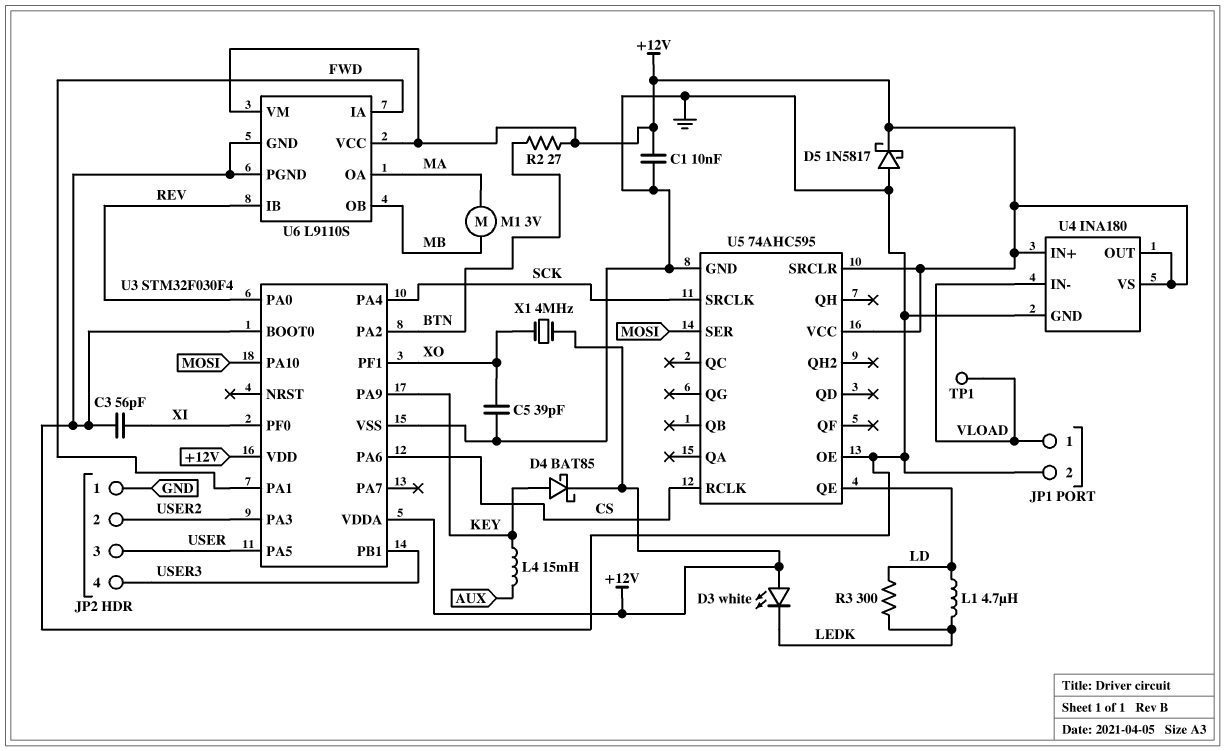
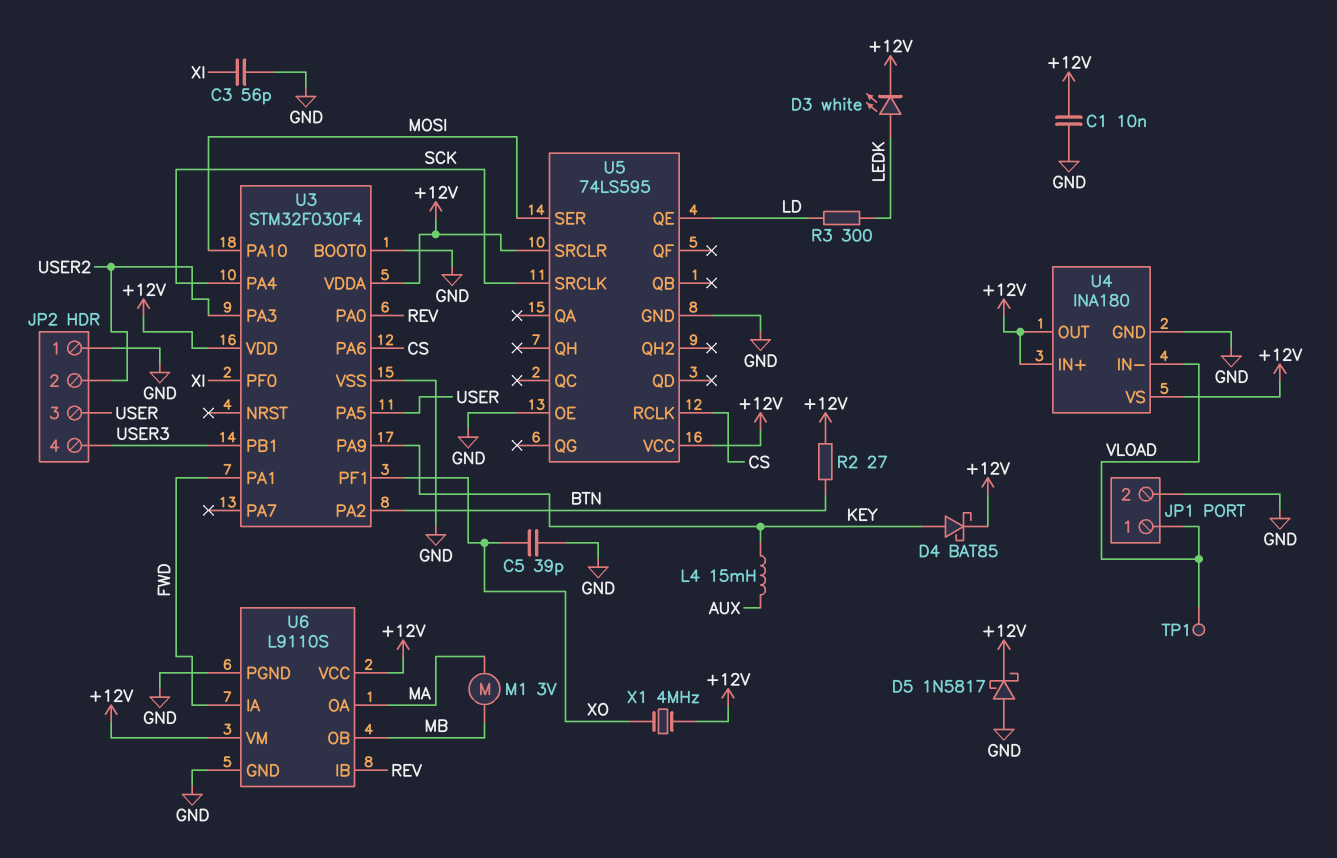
D3: LED white (A +12V, K LEDK) -> LED white (A LEDK, K +12V)
L1: 4.7uH (LD, LEDK) -> none
U5: 74AHC595 -> 74LS595

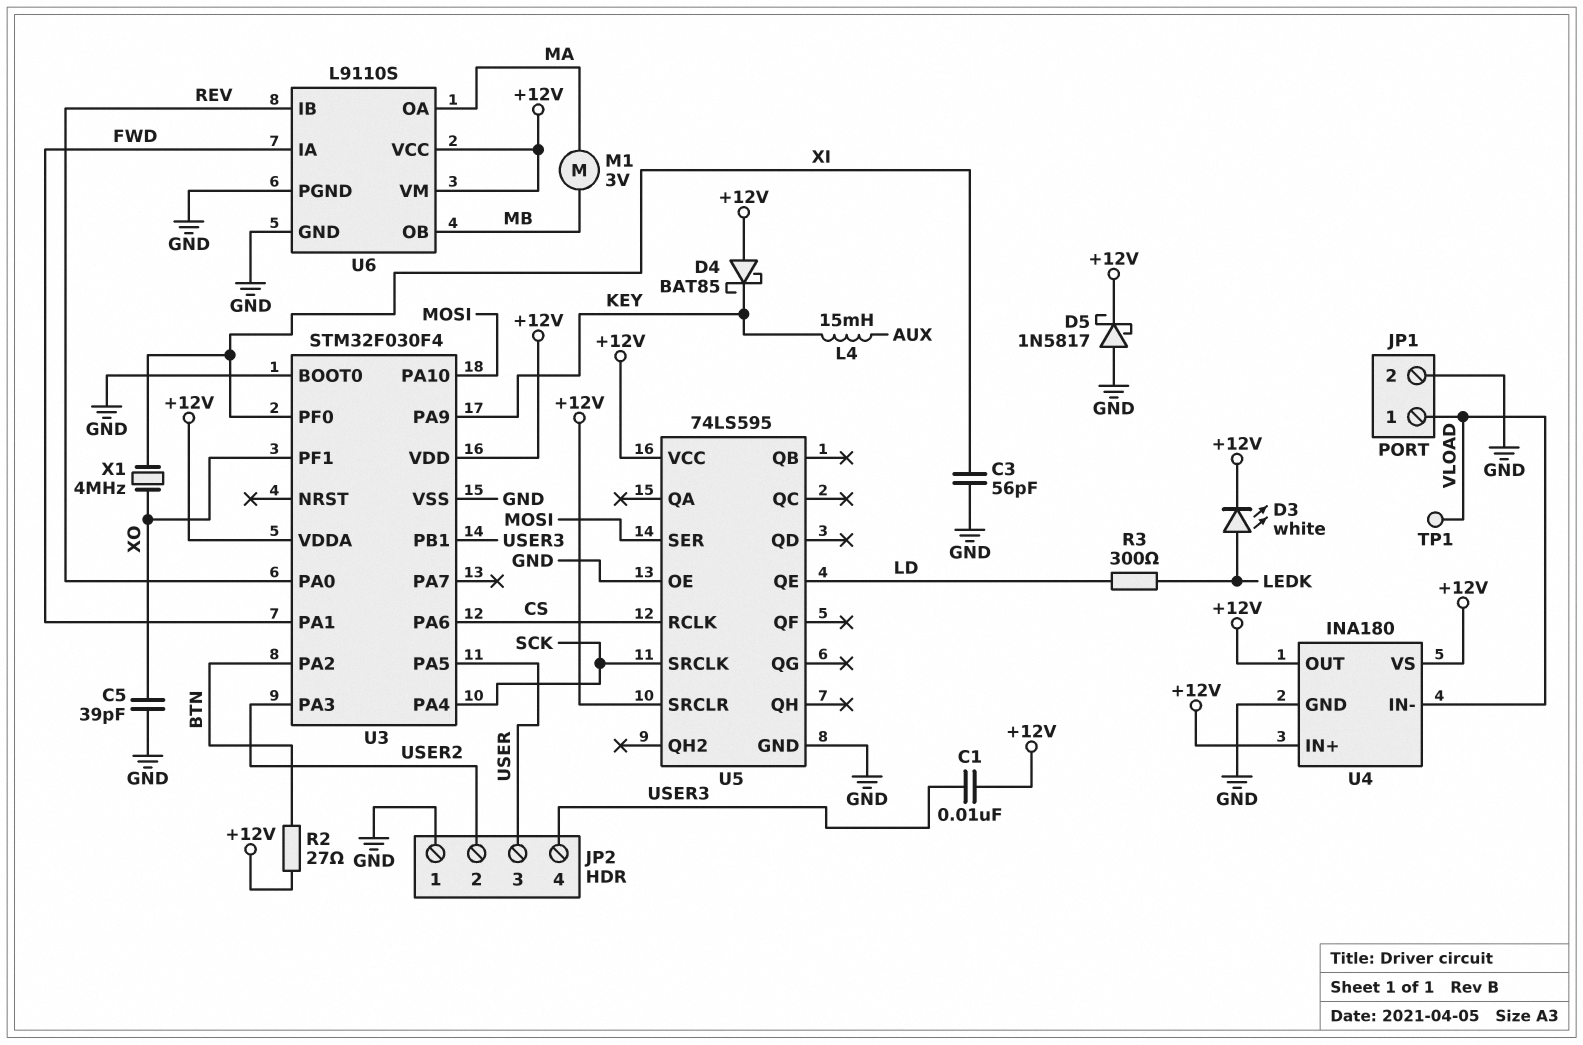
C1: 10nF (+12V, GND) -> 10nF (+12V, USER3)
D4: schottky BAT85 (A KEY, K +12V) -> schottky BAT85 (A +12V, K KEY)
X1: 4MHz (+12V, XO) -> 4MHz (XI, XO)

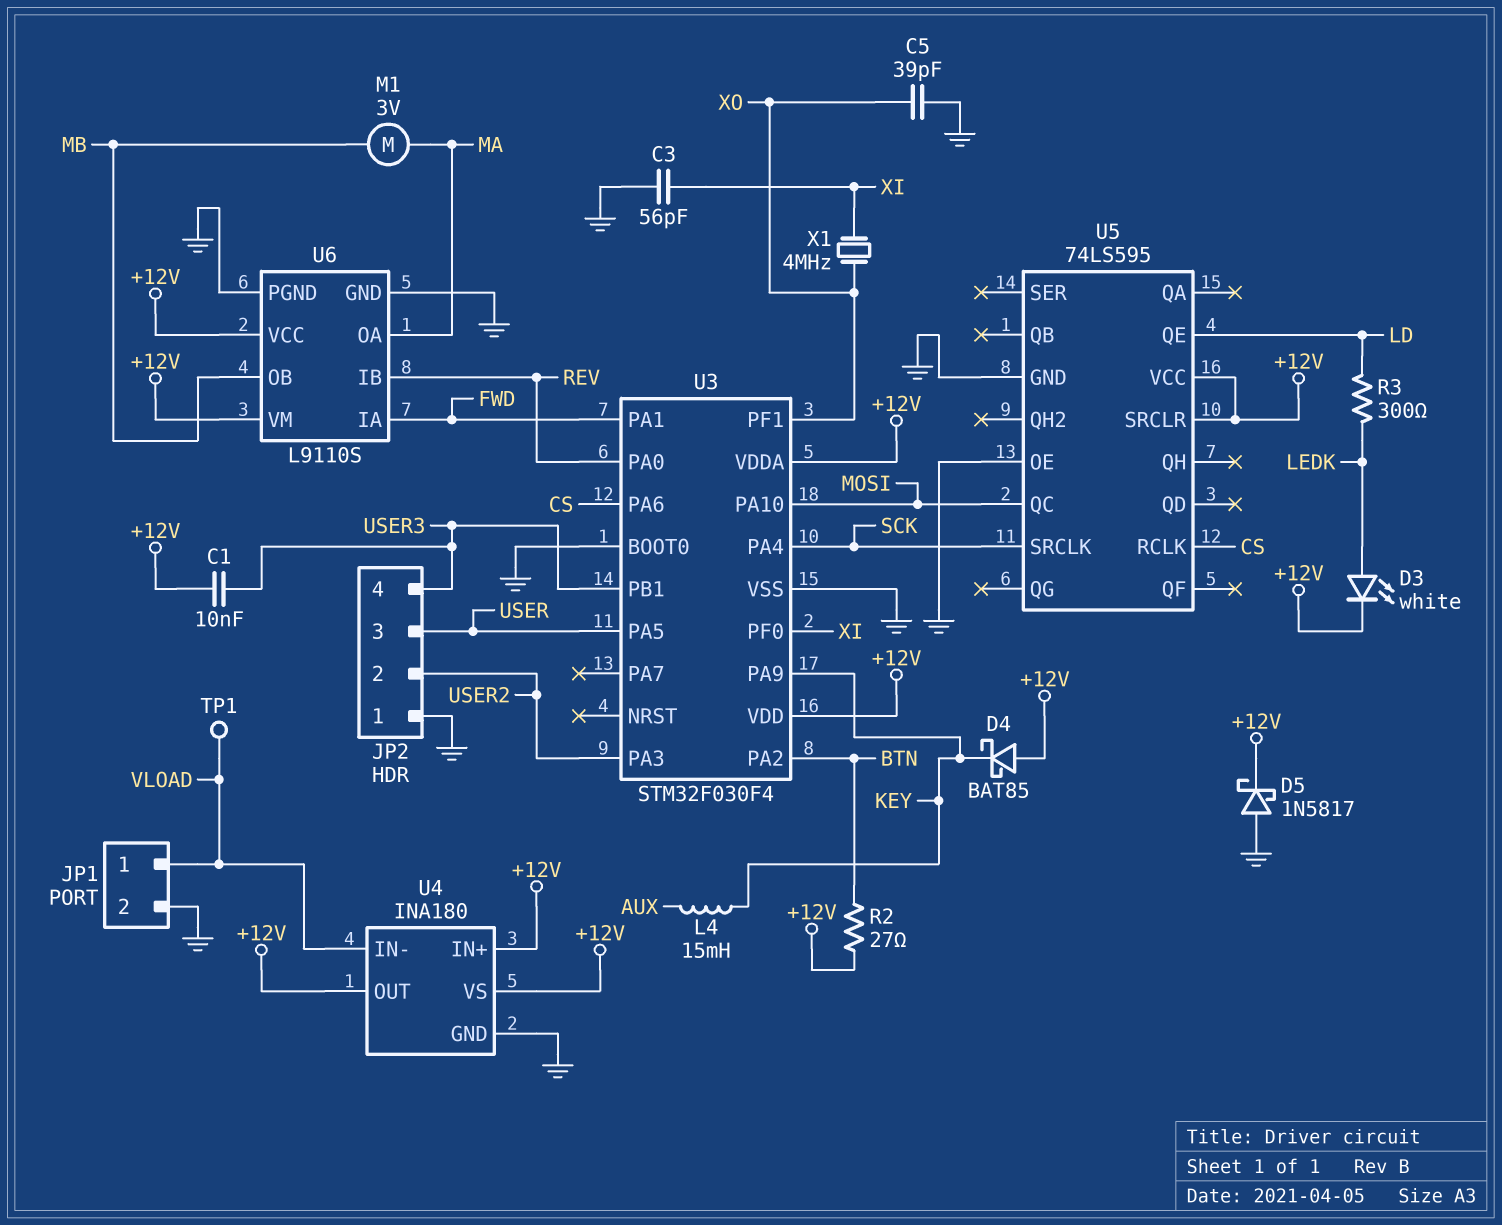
U5 pin QC: none -> MOSI
U5 pin SER: MOSI -> none

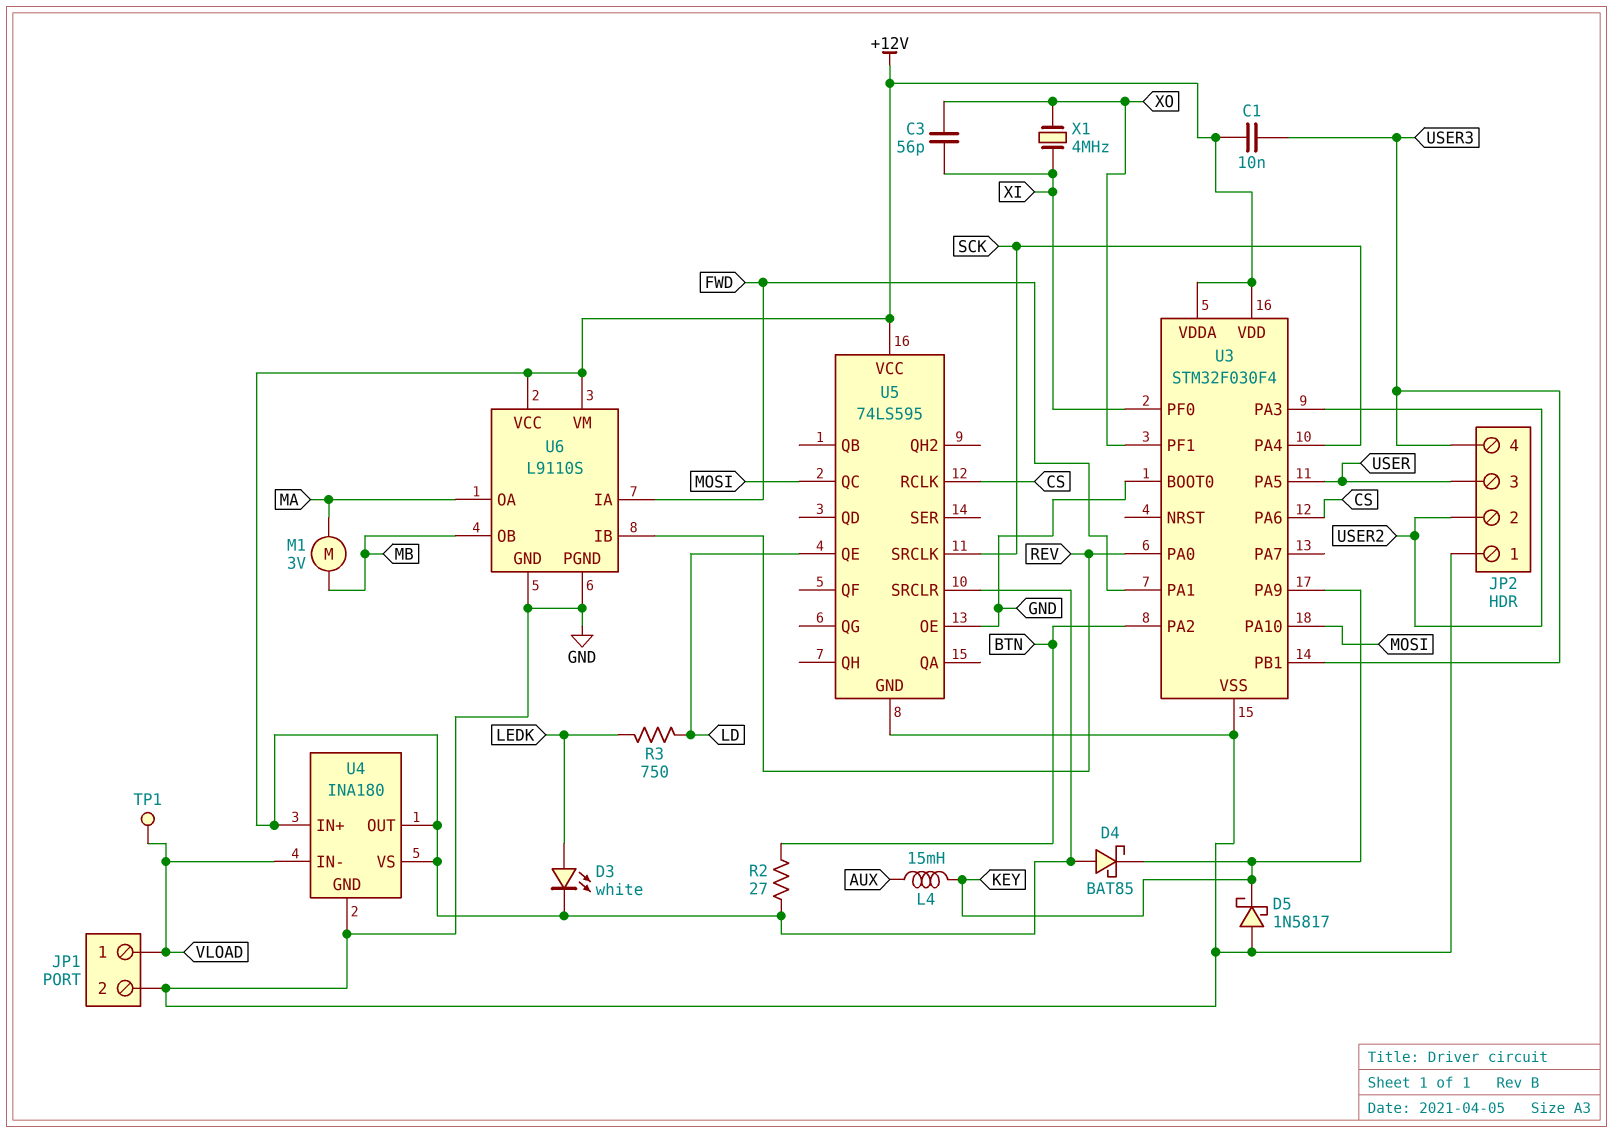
C3: 56pF (GND, XI) -> 56pF (XI, XO)
C5: 39pF (GND, XO) -> none
D5: schottky 1N5817 (A GND, K +12V) -> schottky 1N5817 (A GND, K KEY)
R3: 300 (LD, LEDK) -> 750 (LD, LEDK)

